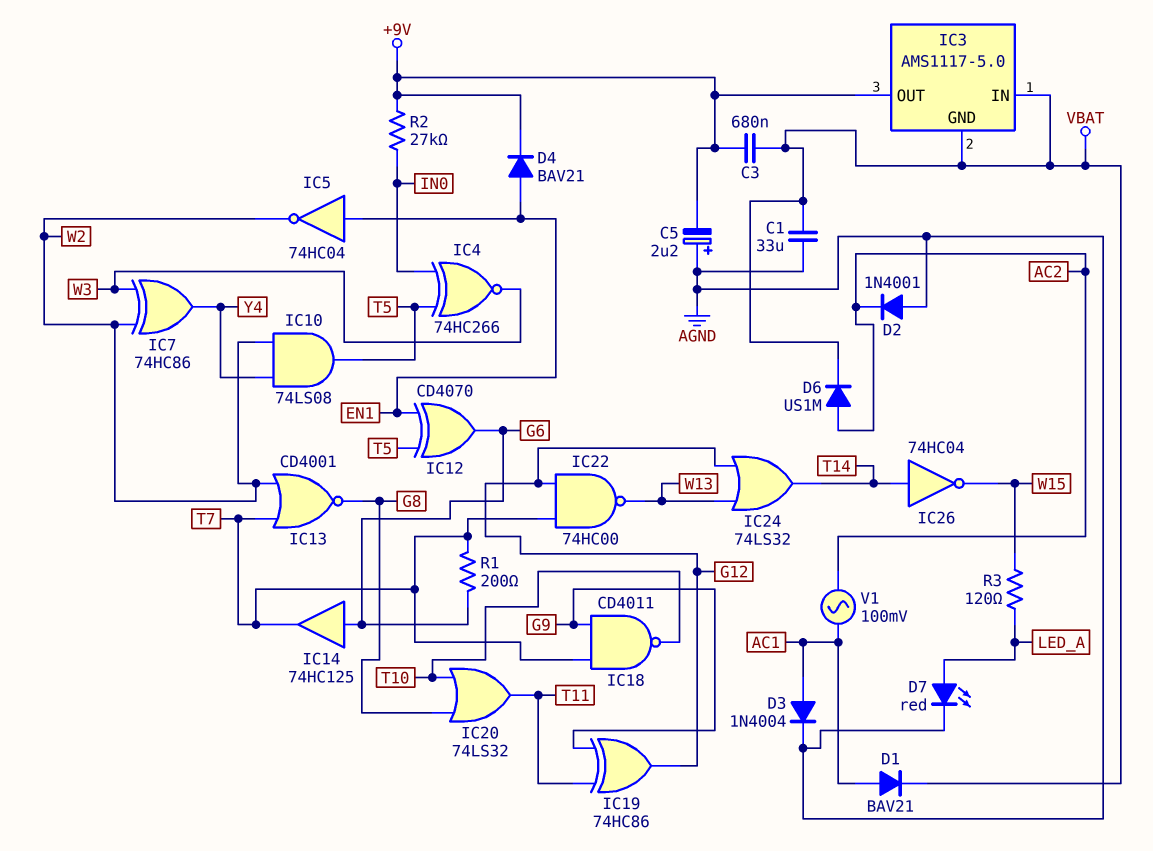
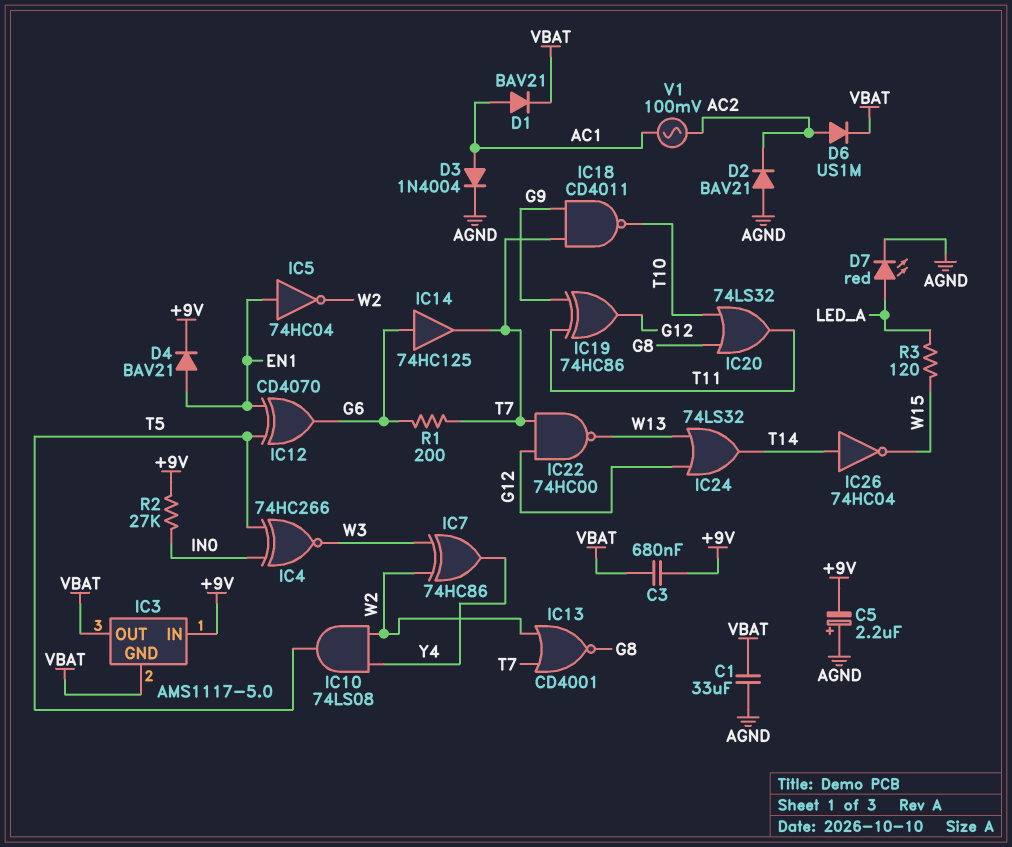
D2: diode 1N4001 (A AGND, K AC2) -> diode BAV21 (A AGND, K AC2)
IC3 pin IN: VBAT -> +9V
IC3 pin OUT: +9V -> VBAT

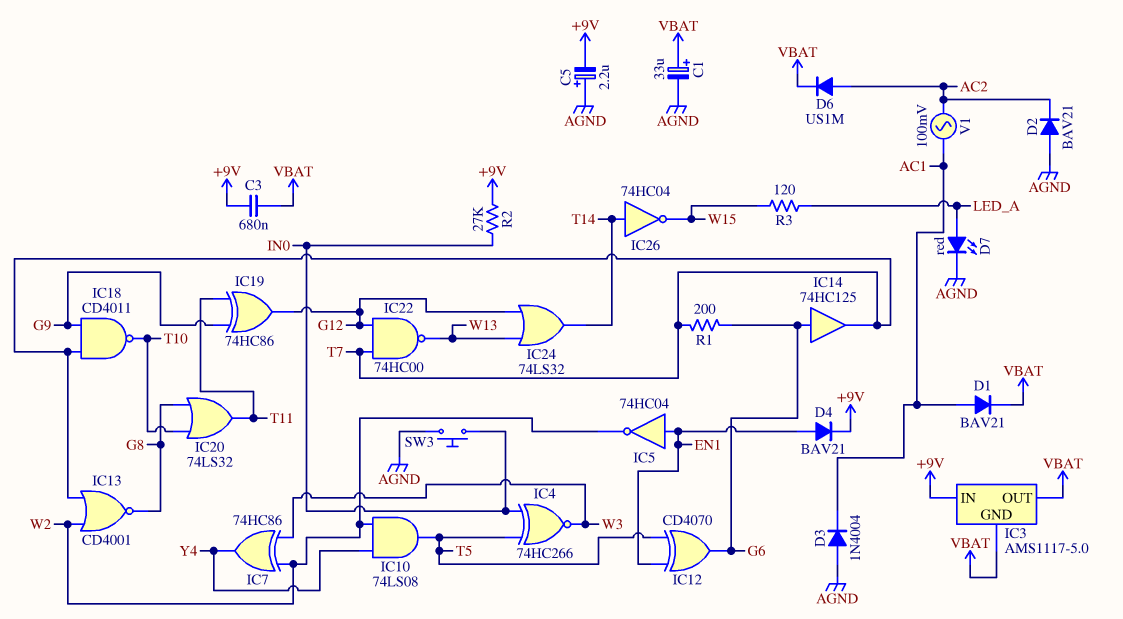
C1: 33uF (AGND, VBAT) -> 33uF (plus VBAT, minus AGND)
D3: diode 1N4004 (A AC1, K AGND) -> diode 1N4004 (A AGND, K AC1)
SW3: none -> button (AGND, IN0)

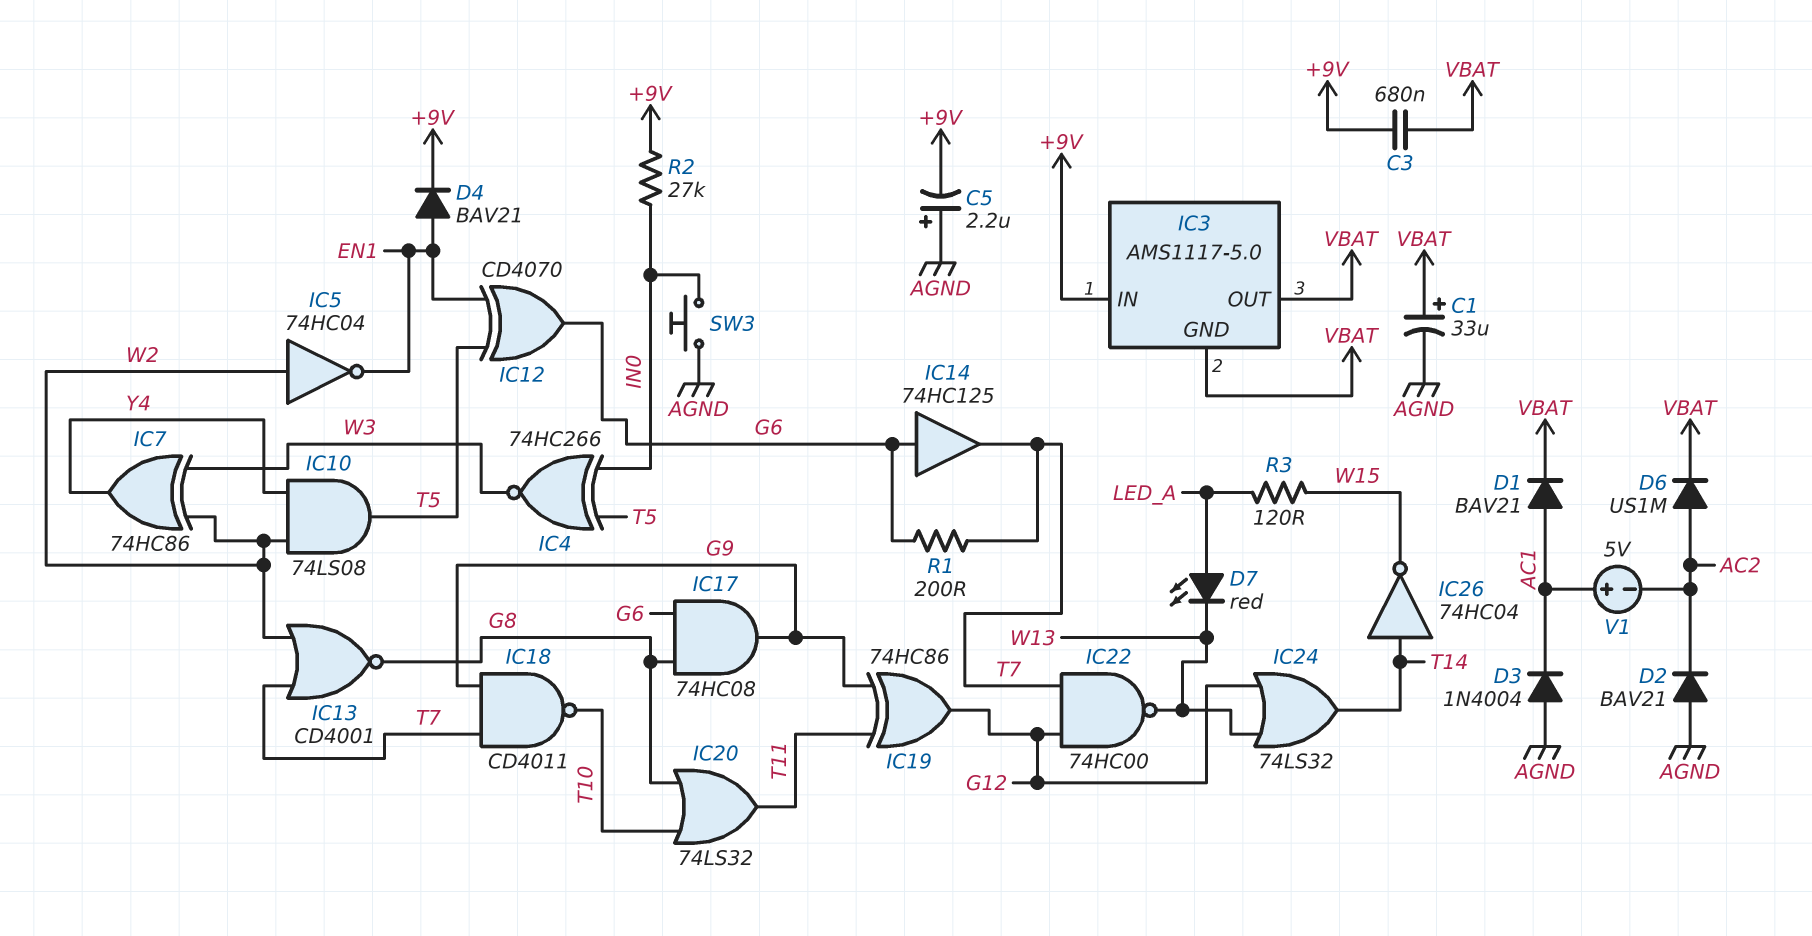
D7: LED red (A LED_A, K AGND) -> LED red (A LED_A, K W13)
IC5: NOT 74HC04 (in EN1, out W2) -> NOT 74HC04 (in W2, out EN1)
IC17: none -> AND 74HC08 (in G6, in G8, out G9)
V1: AC 100mV (AC1, AC2) -> 5V (plus AC1, minus AC2)

